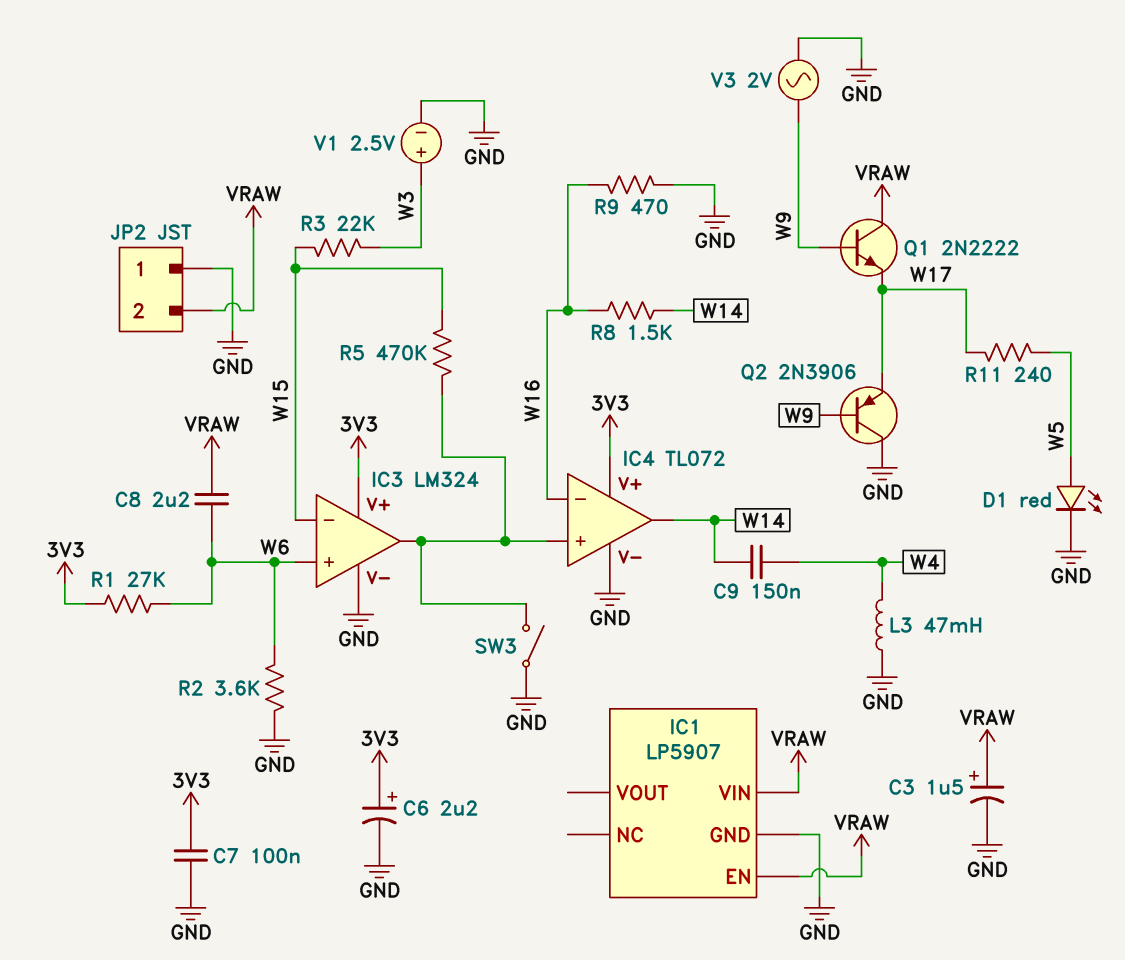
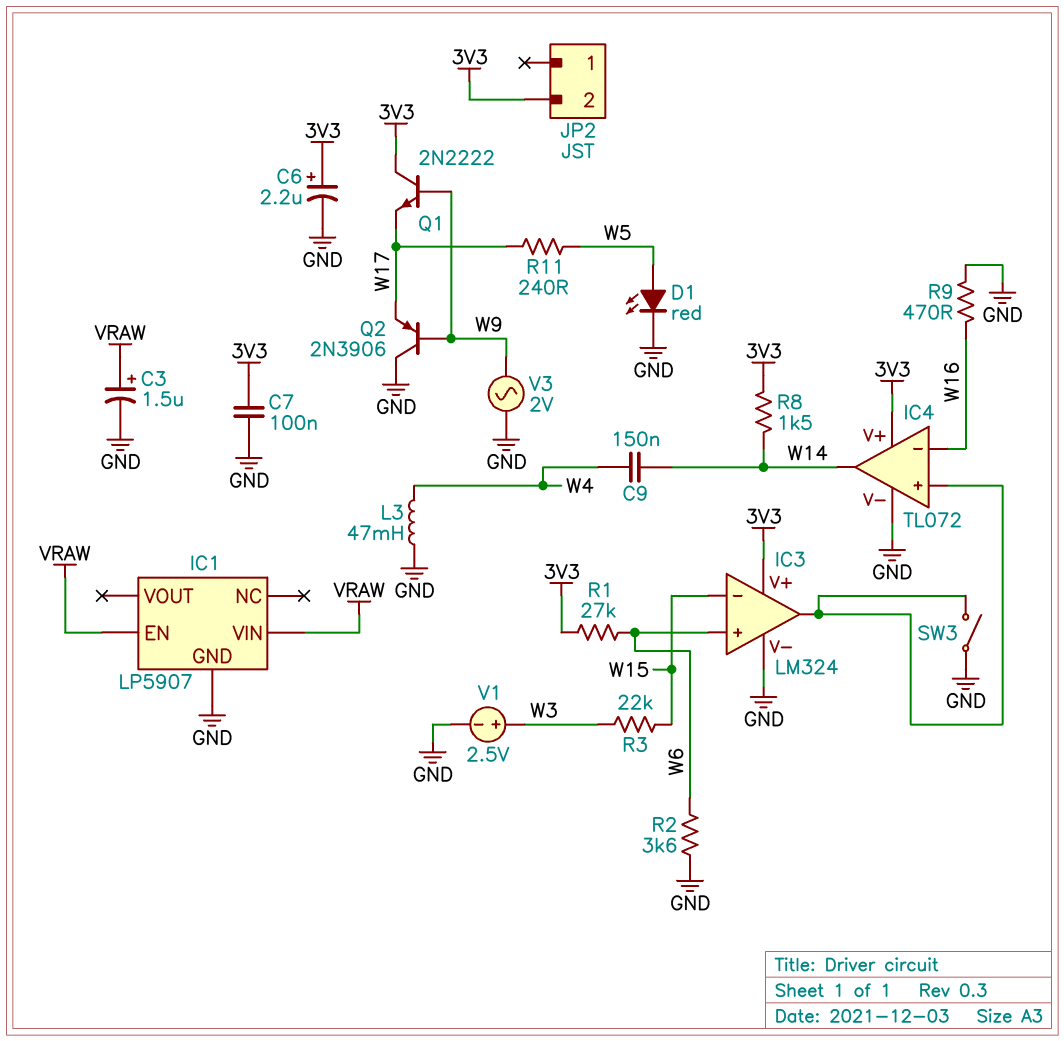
C8: 2.2uF (VRAW, W6) -> none
JP2 pin 1: GND -> none
JP2 pin 2: VRAW -> 3V3
Q1: NPN 2N2222 (B W9, C VRAW, E W17) -> NPN 2N2222 (B W9, C 3V3, E W17)
R5: 470k (IC3/out, W15) -> none
R8: 1.5k (W14, W16) -> 1.5k (3V3, W14)

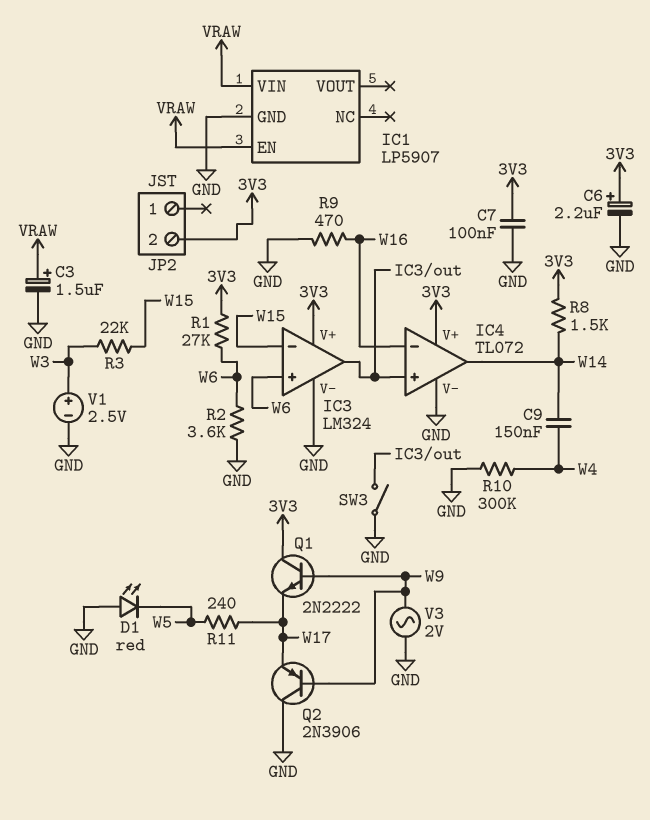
D1: LED red (A W5, K GND) -> LED red (A GND, K W5)
L3: 47mH (GND, W4) -> none
R10: none -> 300k (GND, W4)

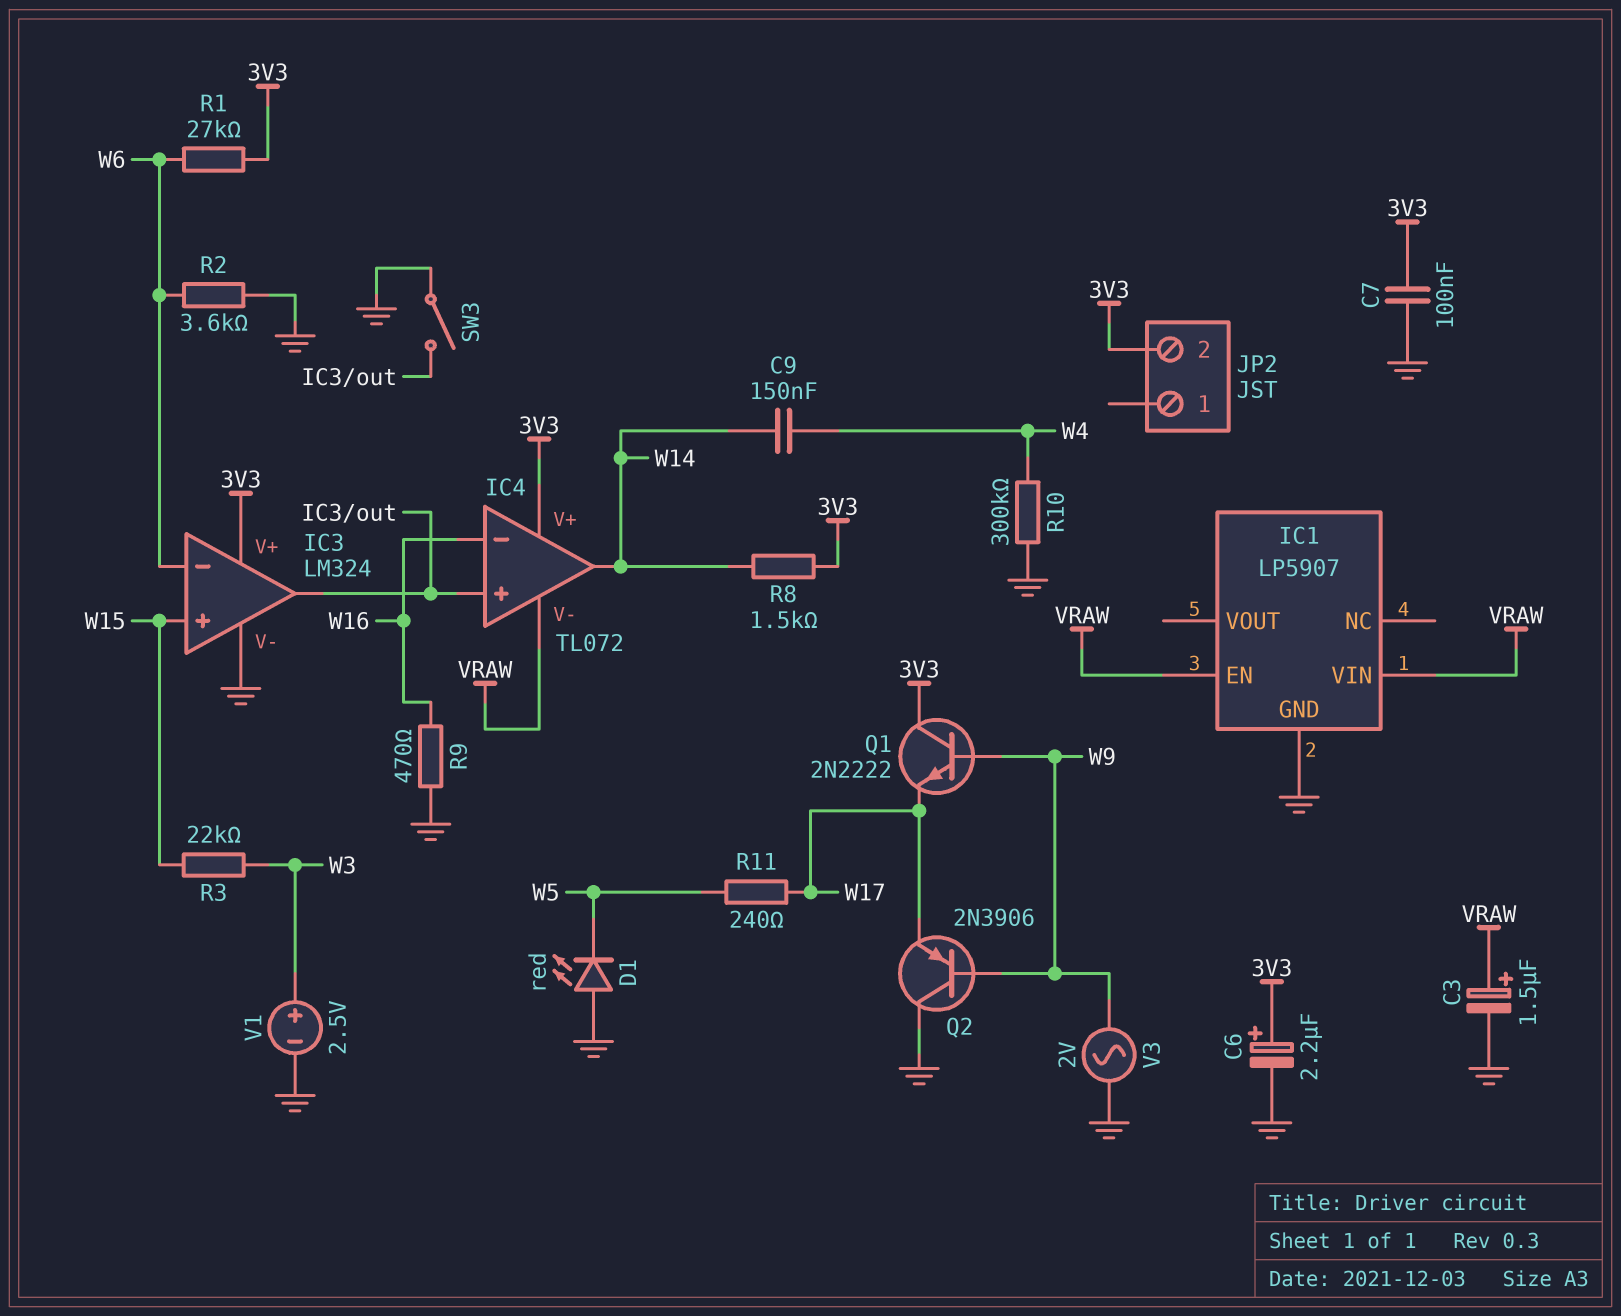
IC3 pin in+: W6 -> W15
IC3 pin in-: W15 -> W6
IC4 pin V-: GND -> VRAW

